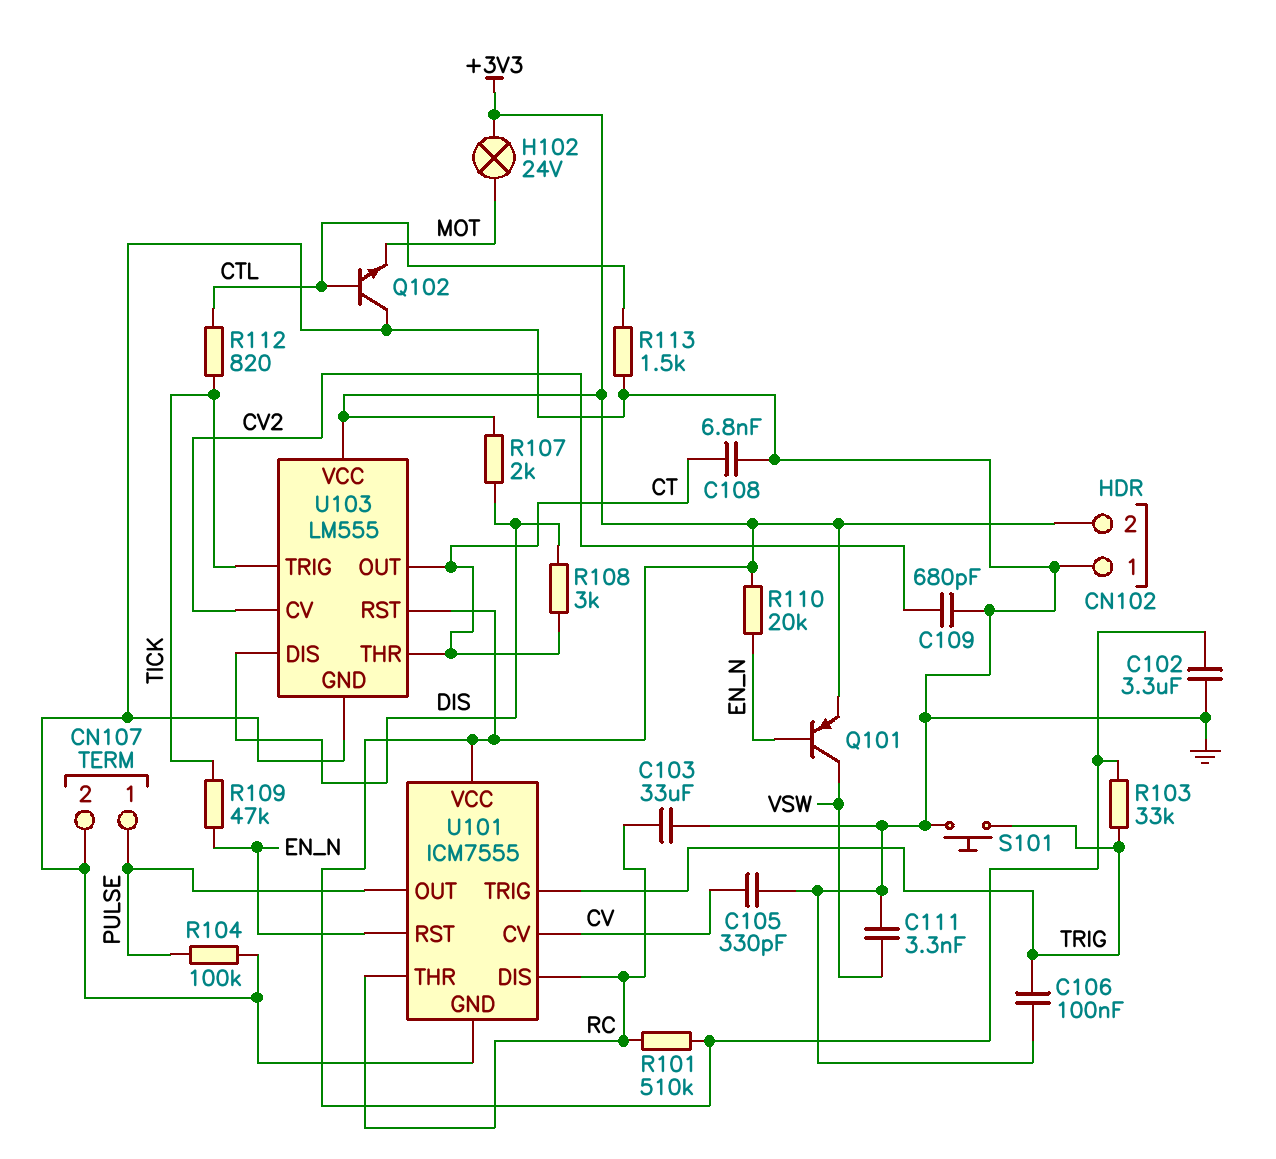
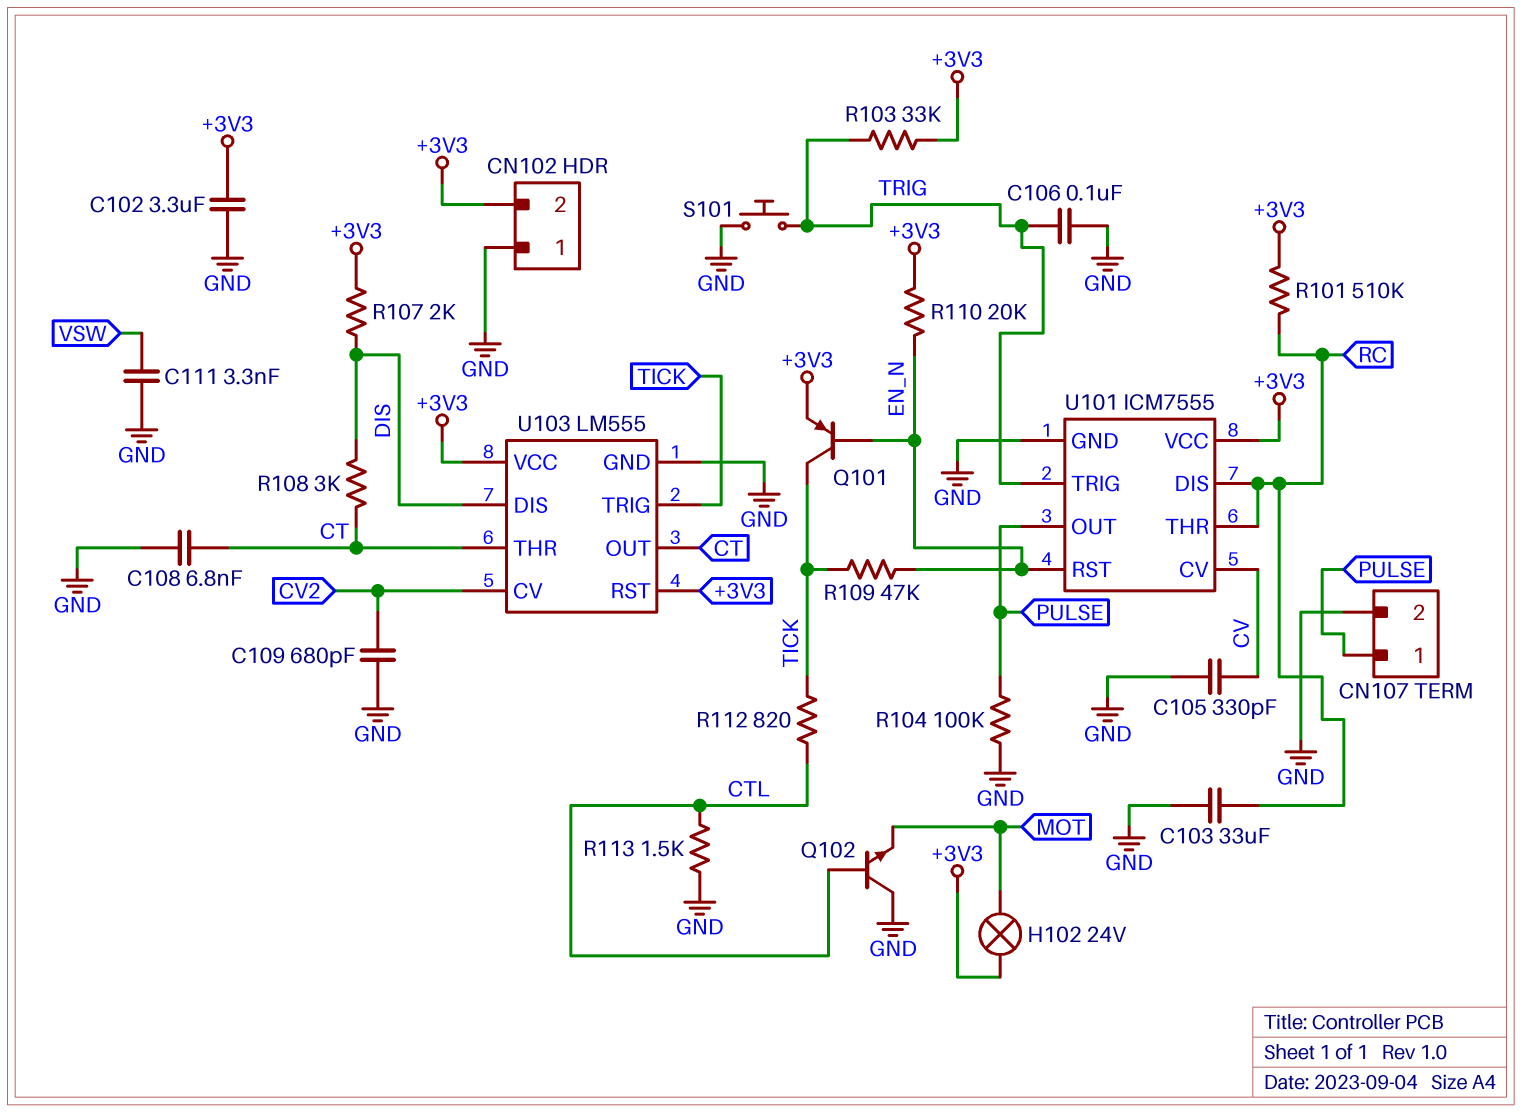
Q101: PNP (B EN_N, C VSW, E +3V3) -> PNP (B EN_N, C TICK, E +3V3)

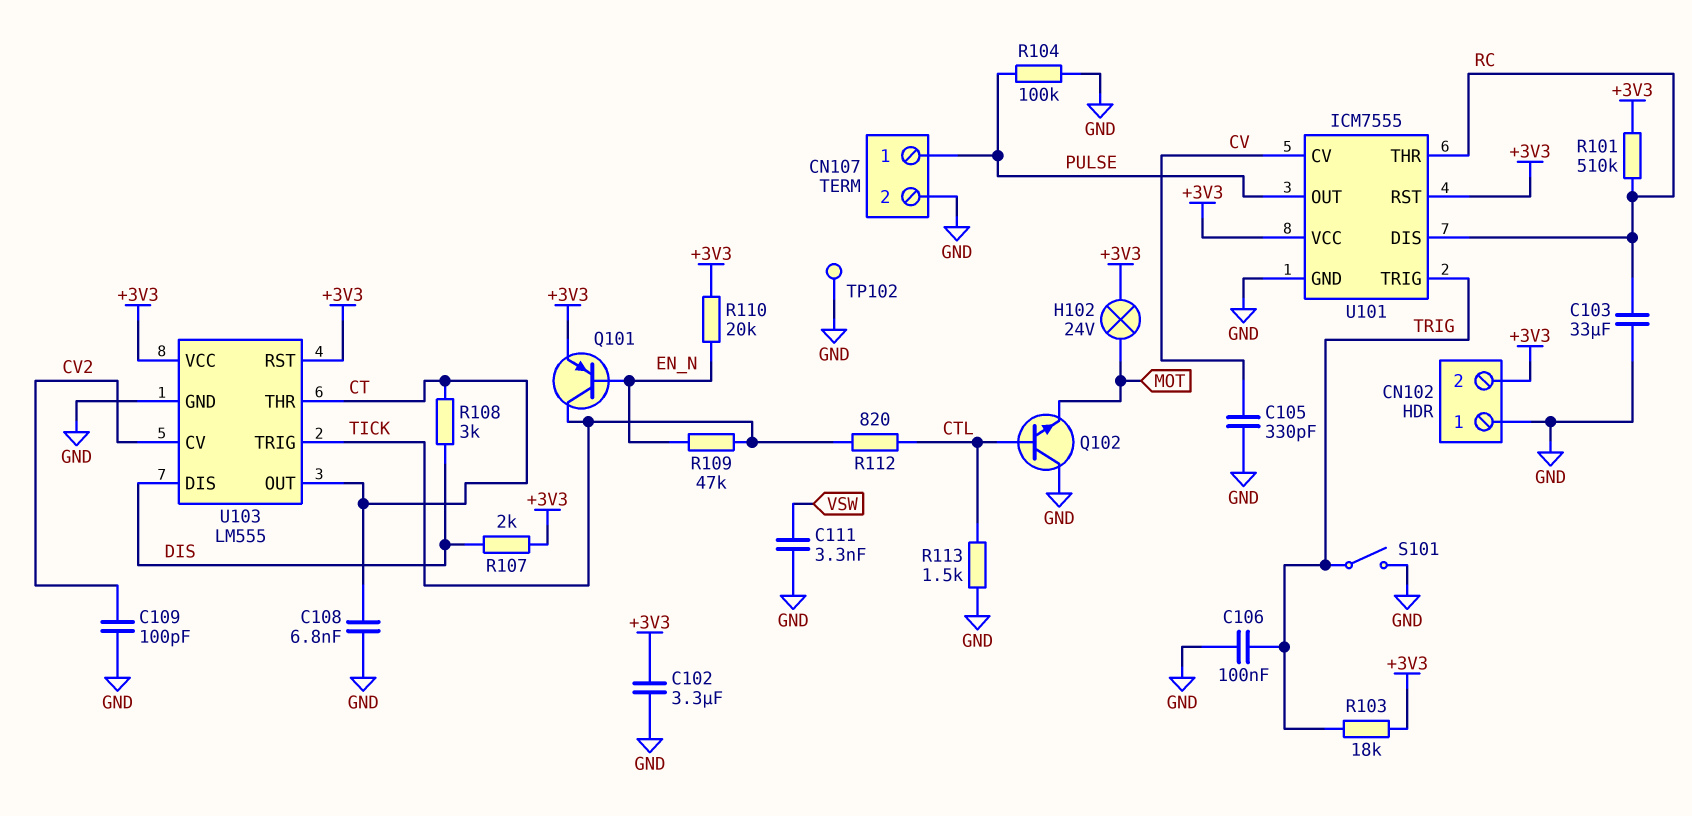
C109: 680pF (CV2, GND) -> 100pF (CV2, GND)
R103: 33k (+3V3, TRIG) -> 18k (+3V3, TRIG)
S101: button (GND, TRIG) -> switch (GND, TRIG)
TP102: none -> test point (GND)
U101 pin RST: EN_N -> +3V3

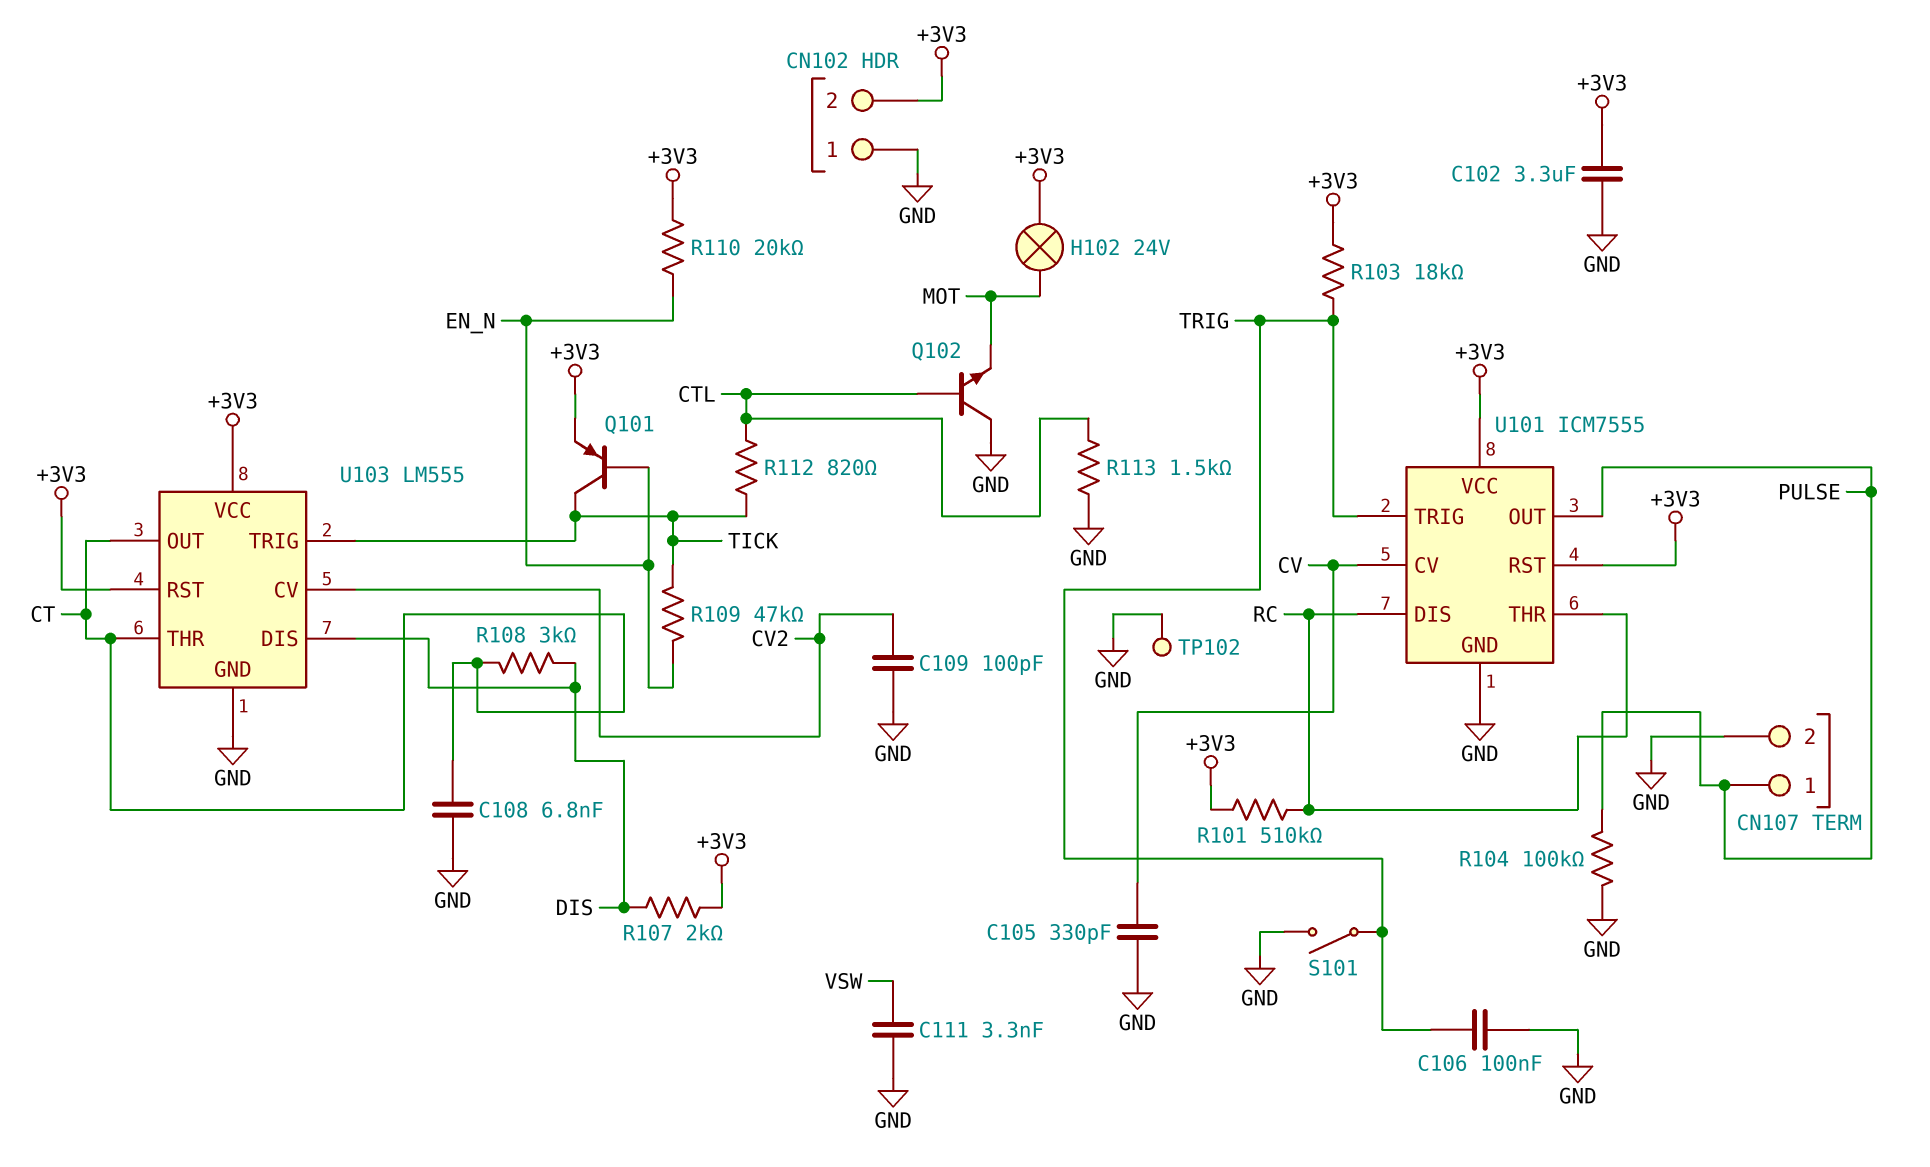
C103: 33uF (GND, RC) -> none

